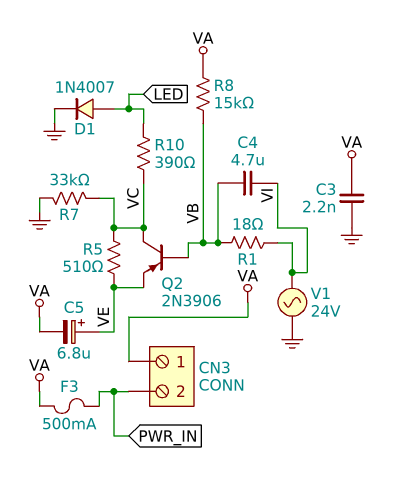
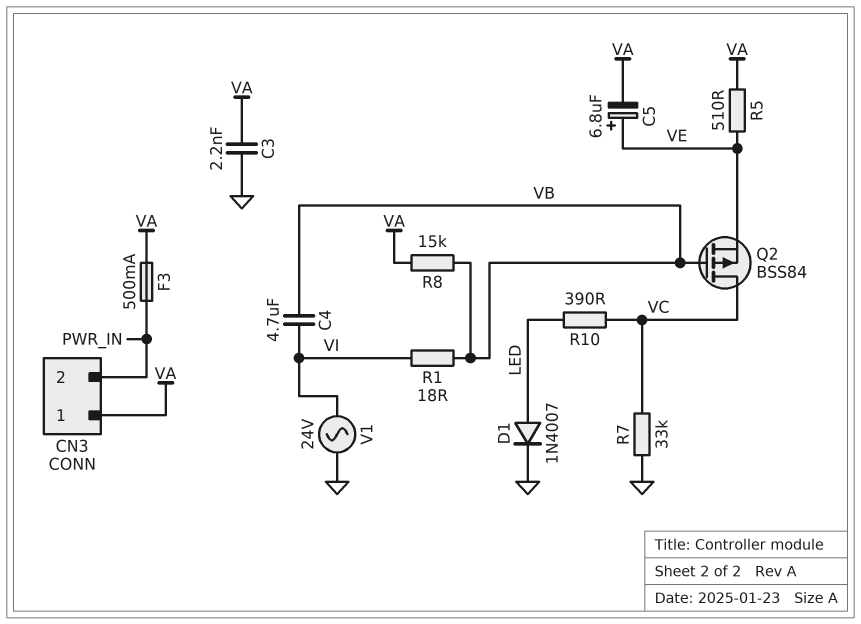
Q2: PNP 2N3906 (B VB, C VC, E VE) -> PMOS BSS84 (G VB, D VC, S VE)
R5: 510 (VC, VE) -> 510 (VA, VE)

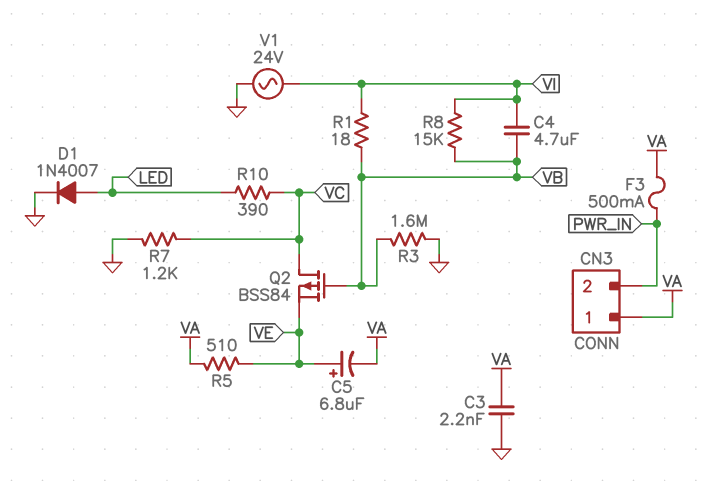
R3: none -> 1.6M (GND, VB)
R7: 33k (GND, VC) -> 1.2k (GND, VC)
R8: 15k (VA, VB) -> 15k (VB, VI)

